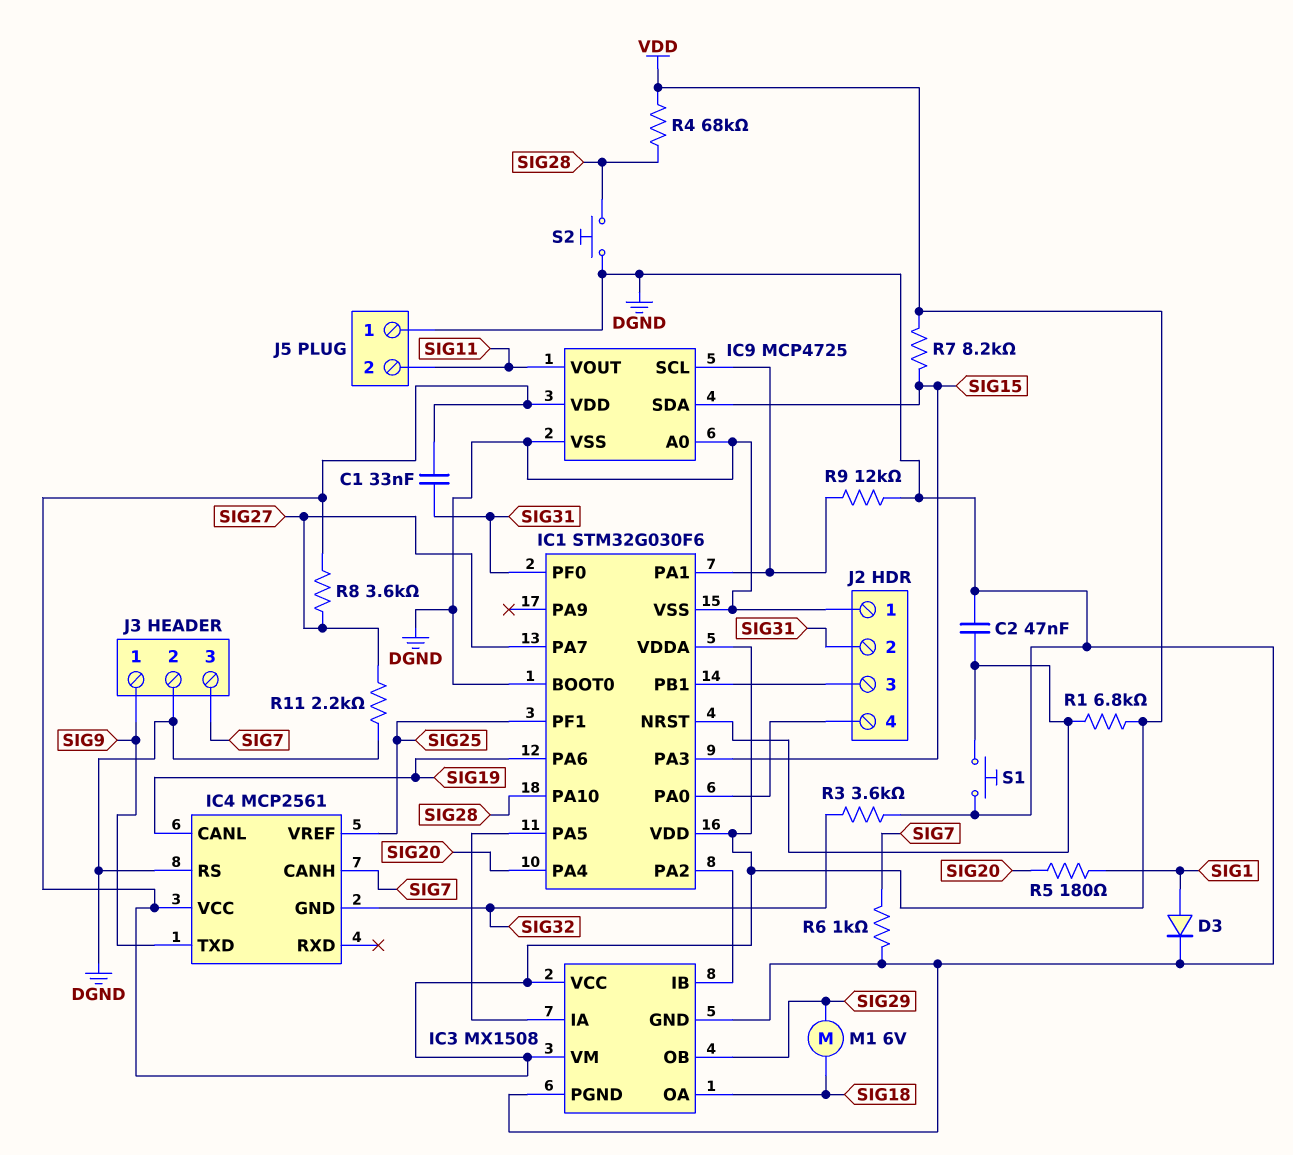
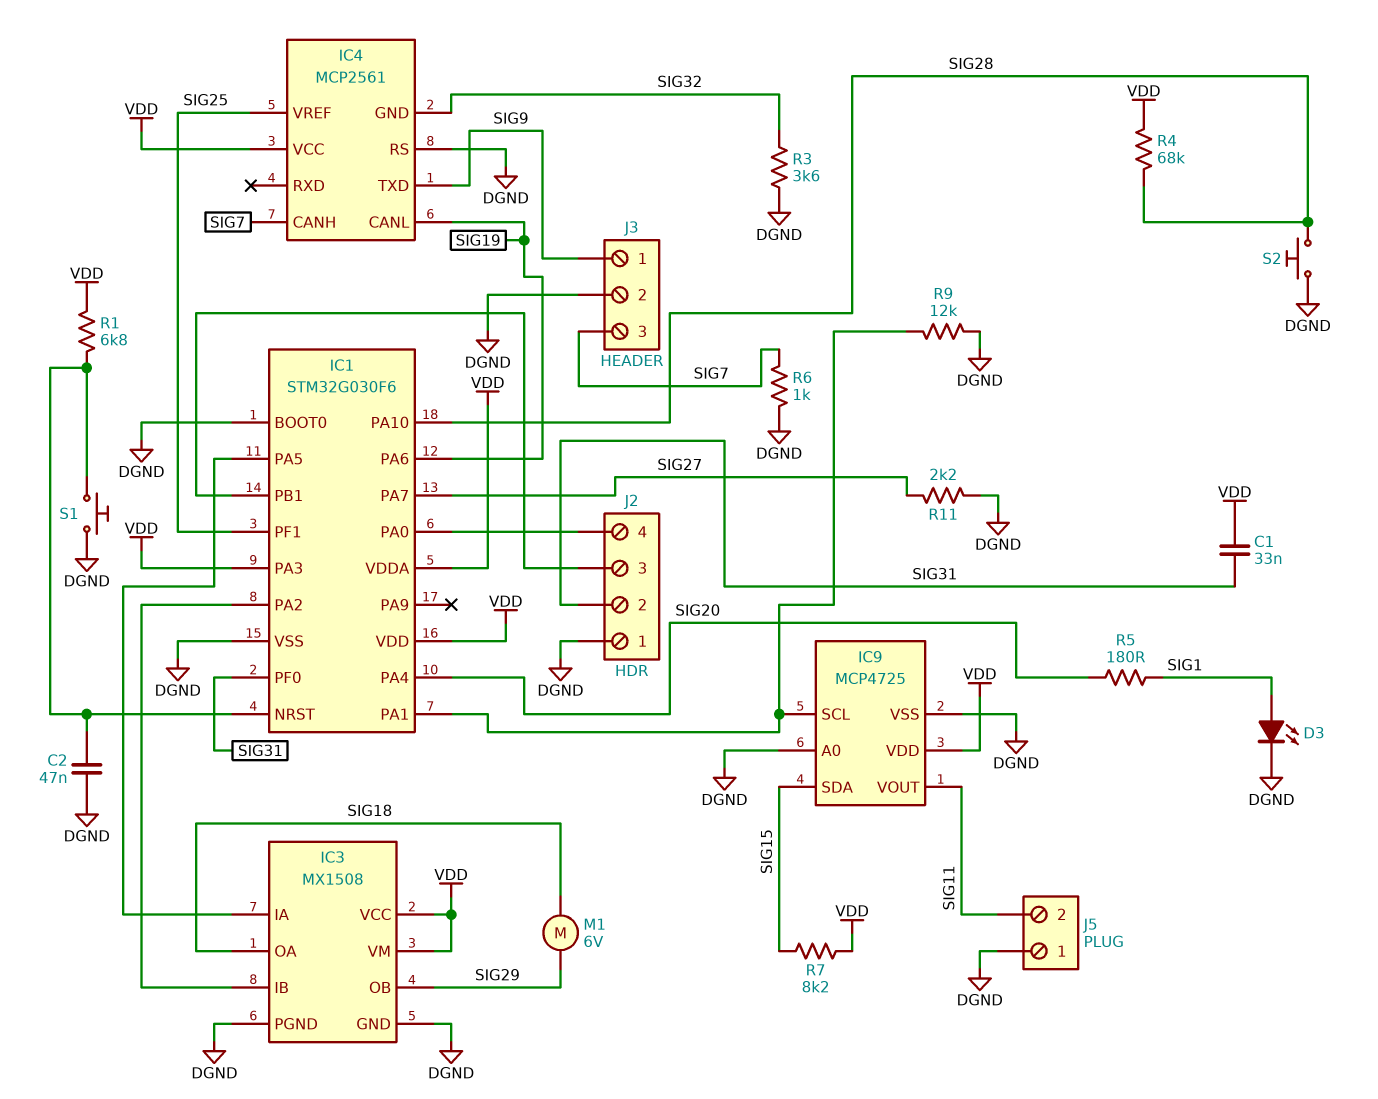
D3: diode (A SIG1, K DGND) -> LED (A SIG1, K DGND)
IC1 pin PA3: SIG15 -> VDD
R8: 3.6k (SIG27, VDD) -> none

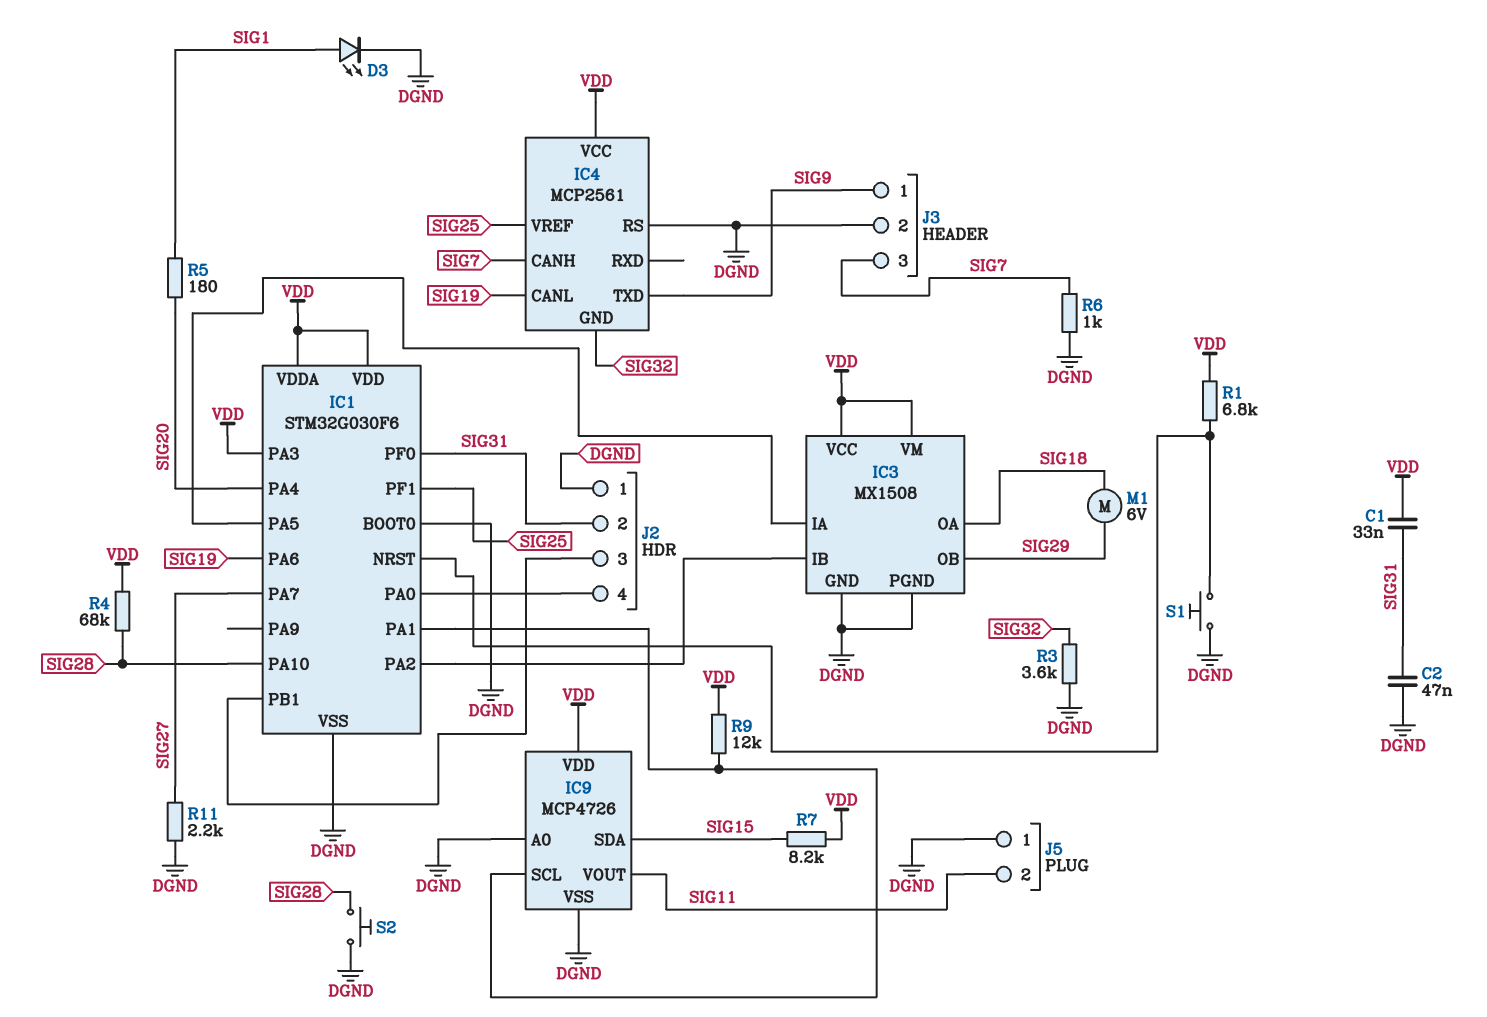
C2: 47nF (DGND, IC1/NRST) -> 47nF (DGND, SIG31)
IC9: MCP4725 -> MCP4726
R9: 12k (DGND, IC1/PA1) -> 12k (IC1/PA1, VDD)

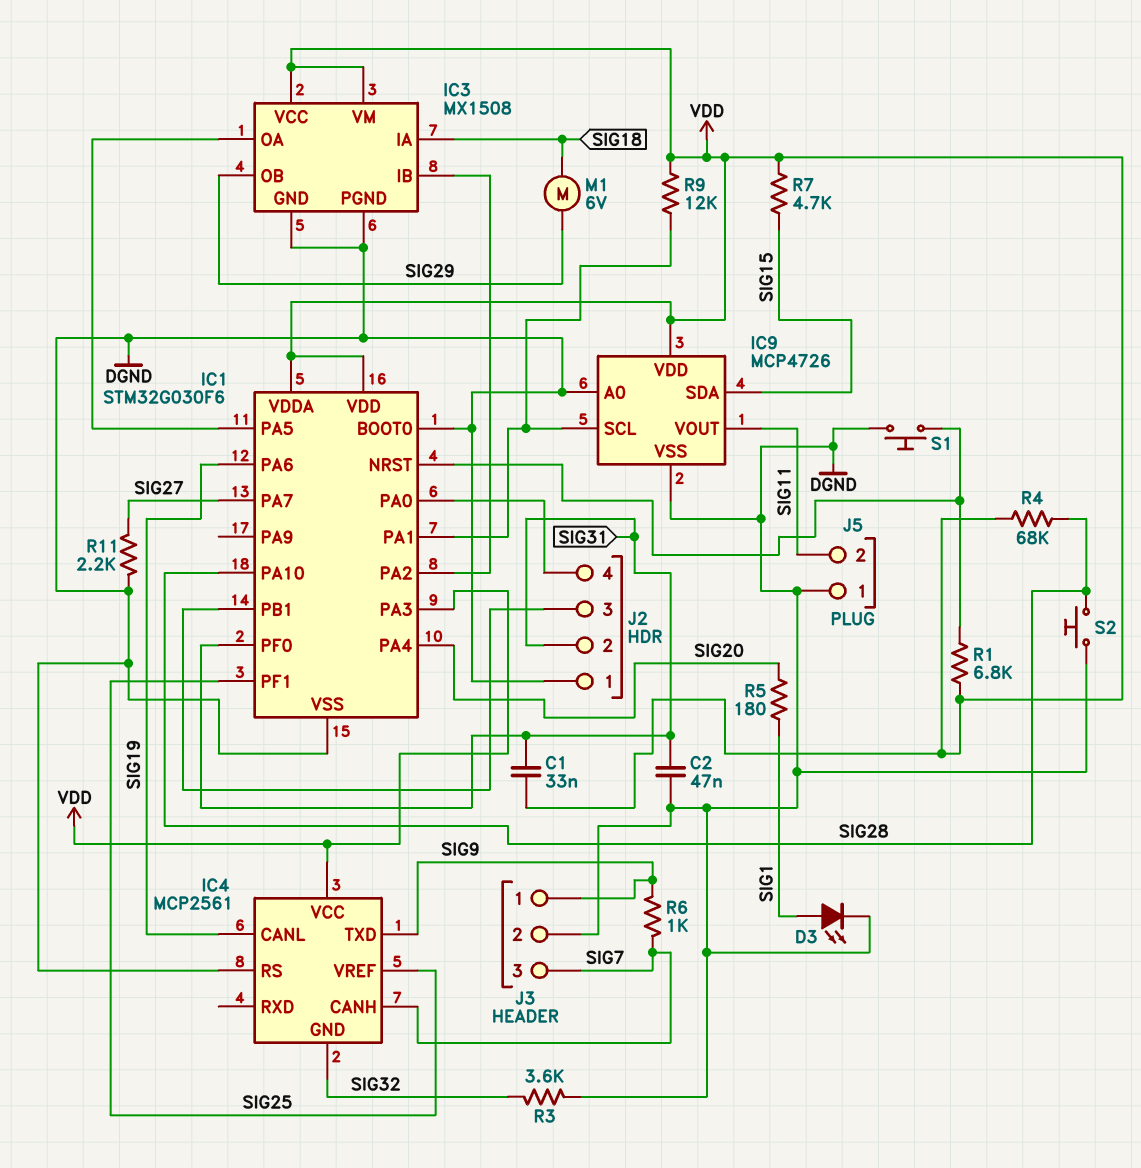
IC3 pin IA: IC1/PA5 -> SIG18
IC3 pin OA: SIG18 -> IC1/PA5
R6: 1k (DGND, SIG7) -> 1k (SIG7, SIG9)
R7: 8.2k (SIG15, VDD) -> 4.7k (SIG15, VDD)

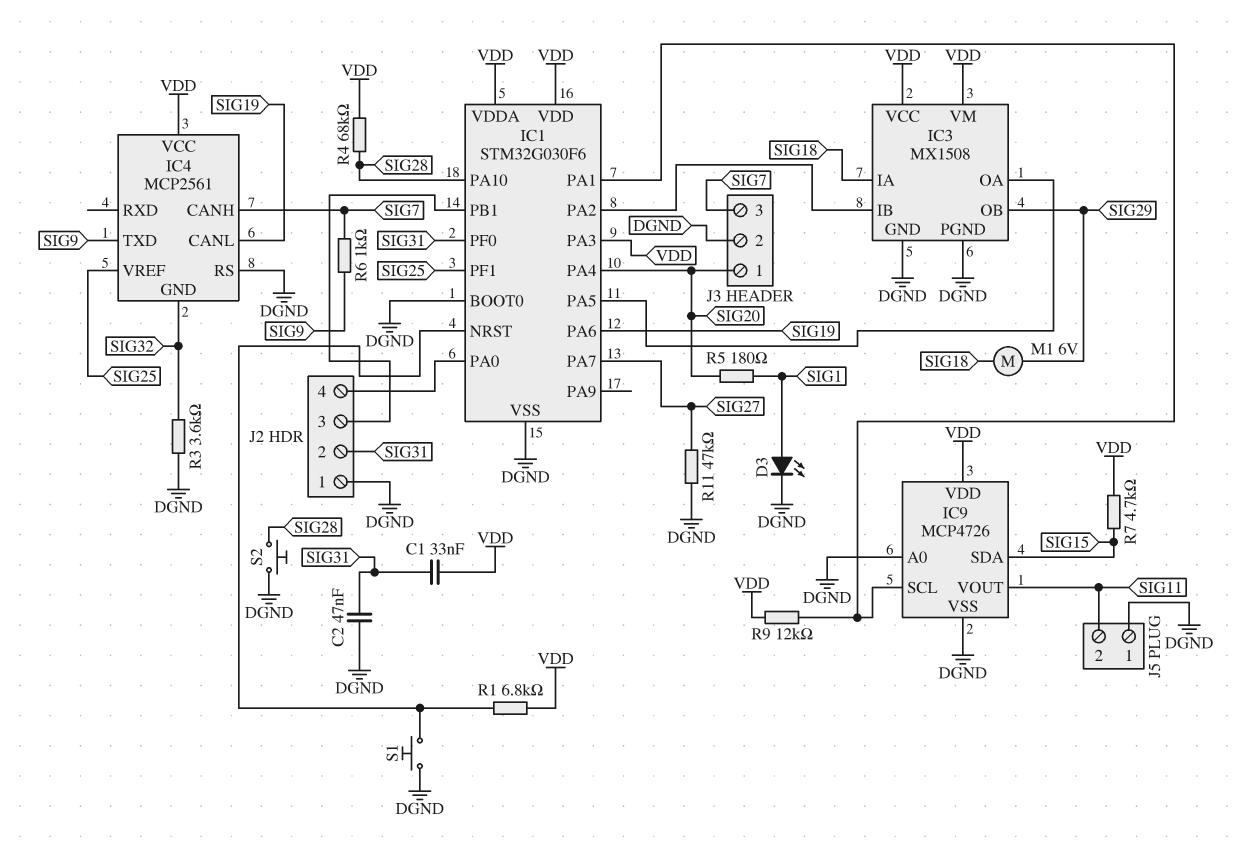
J3 pin 1: SIG9 -> SIG20
R11: 2.2k (DGND, SIG27) -> 47k (DGND, SIG27)

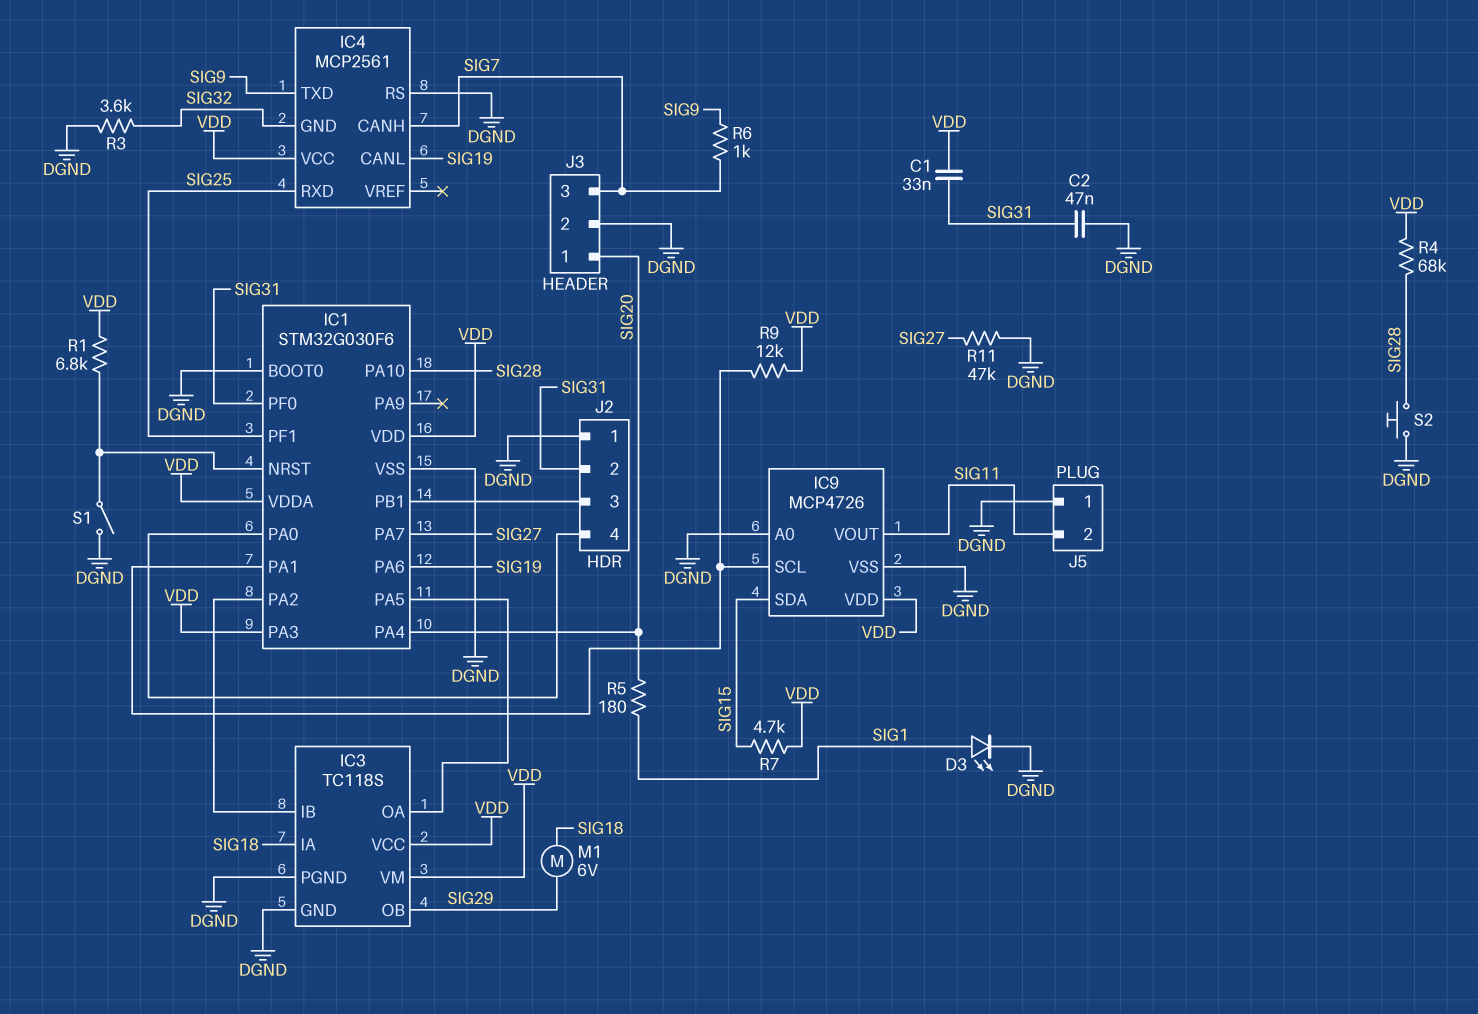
IC3: MX1508 -> TC118S
IC4 pin RXD: none -> SIG25
IC4 pin VREF: SIG25 -> none
S1: button (DGND, IC1/NRST) -> switch (DGND, IC1/NRST)

